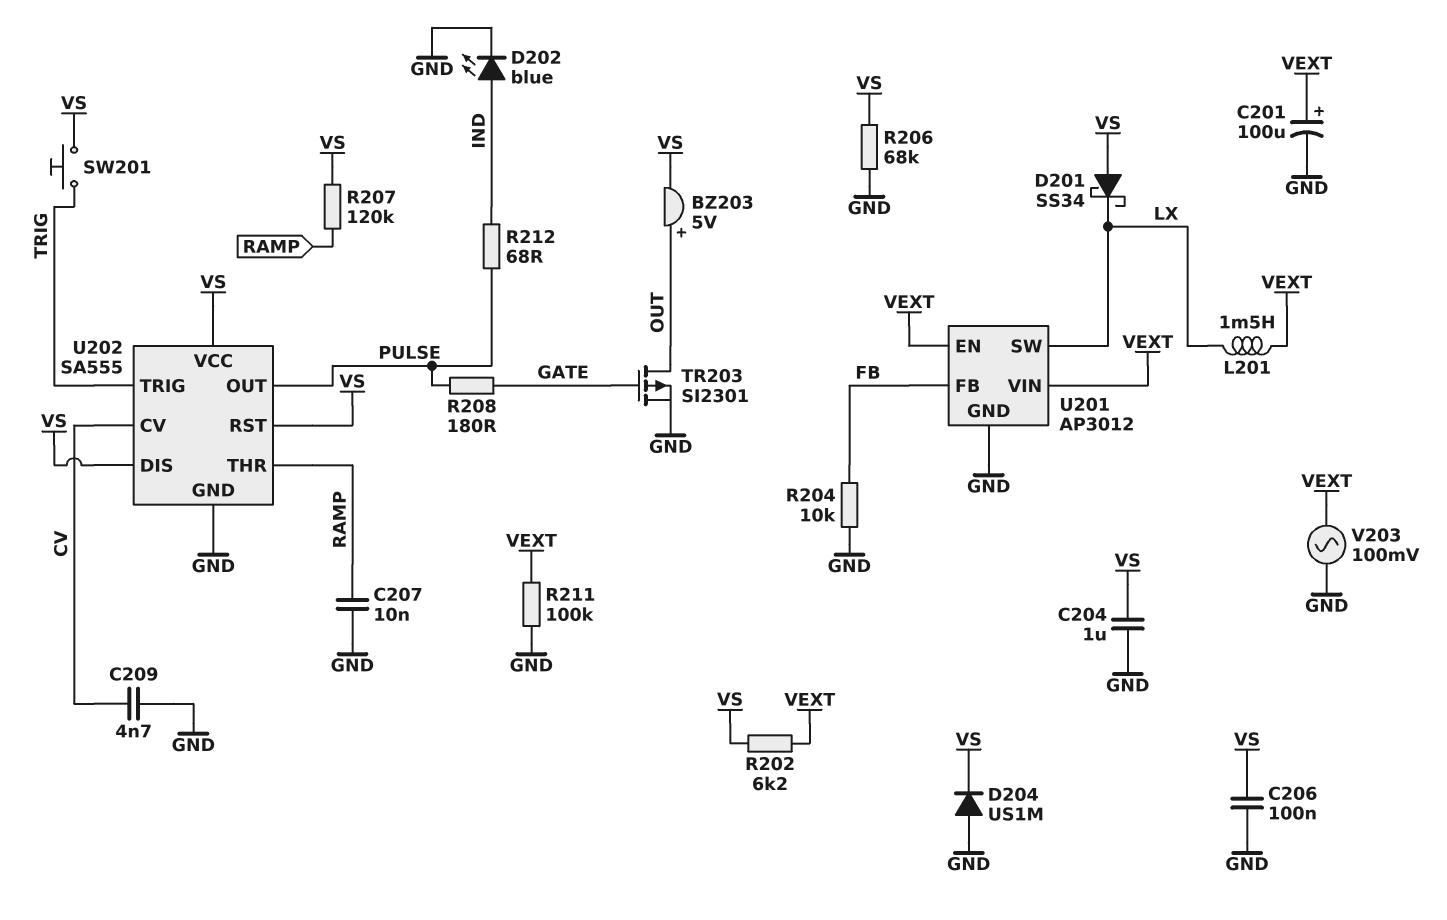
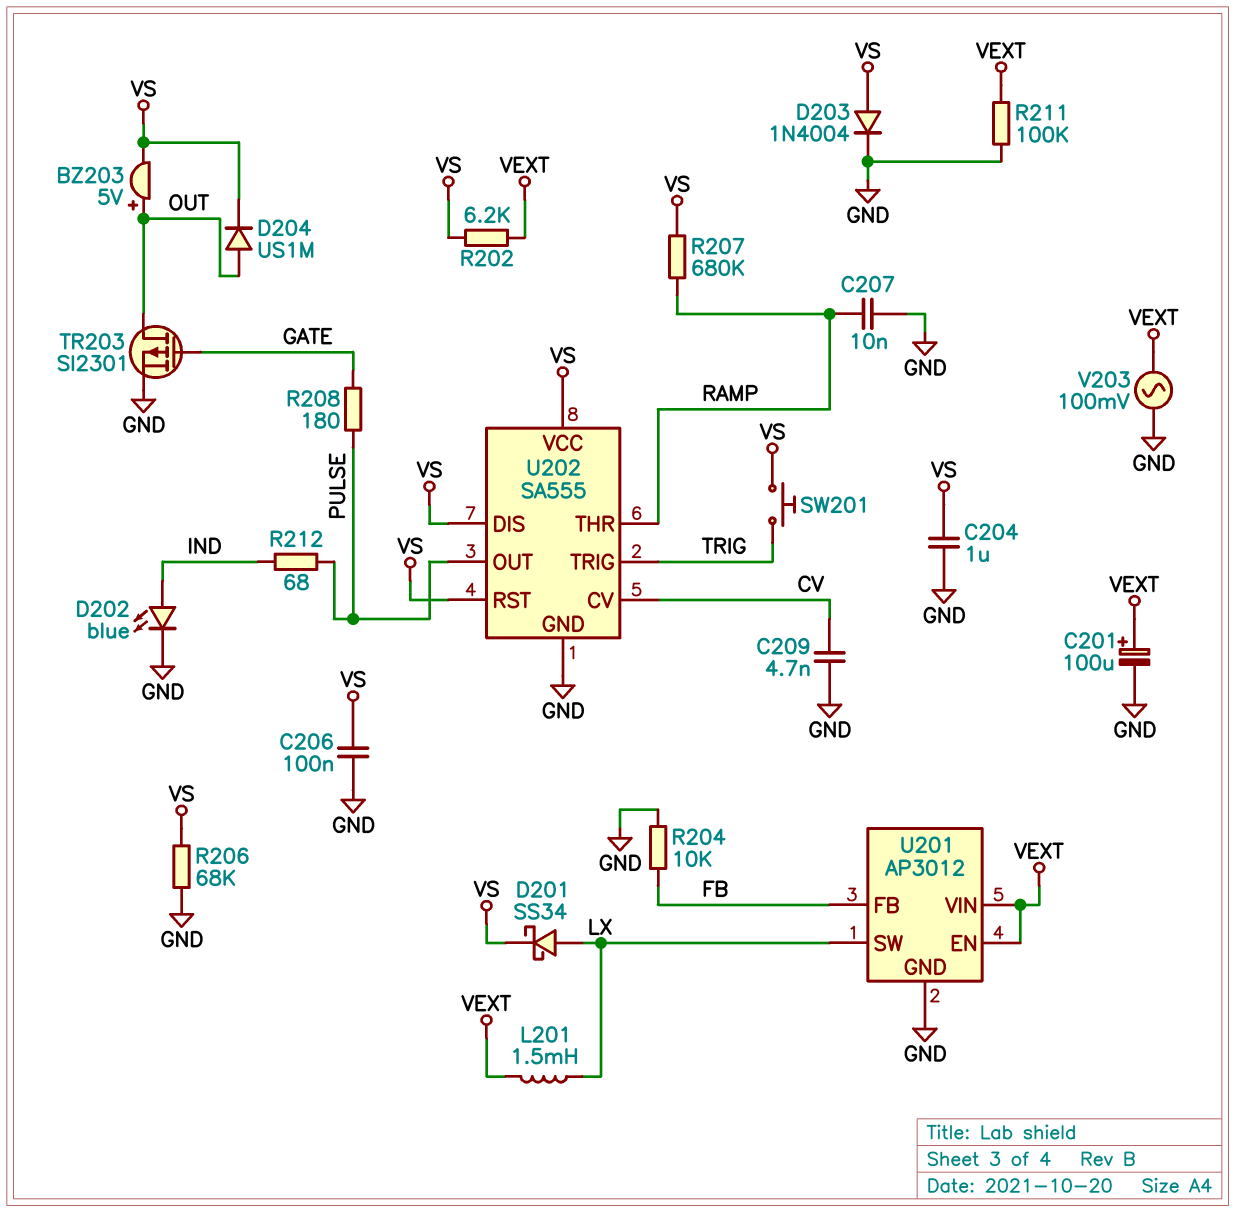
D201: schottky SS34 (A VS, K LX) -> schottky SS34 (A LX, K VS)
D203: none -> diode 1N4004 (A VS, K GND)
D204: diode US1M (A GND, K VS) -> diode US1M (A OUT, K VS)
R207: 120k (RAMP, VS) -> 680k (RAMP, VS)

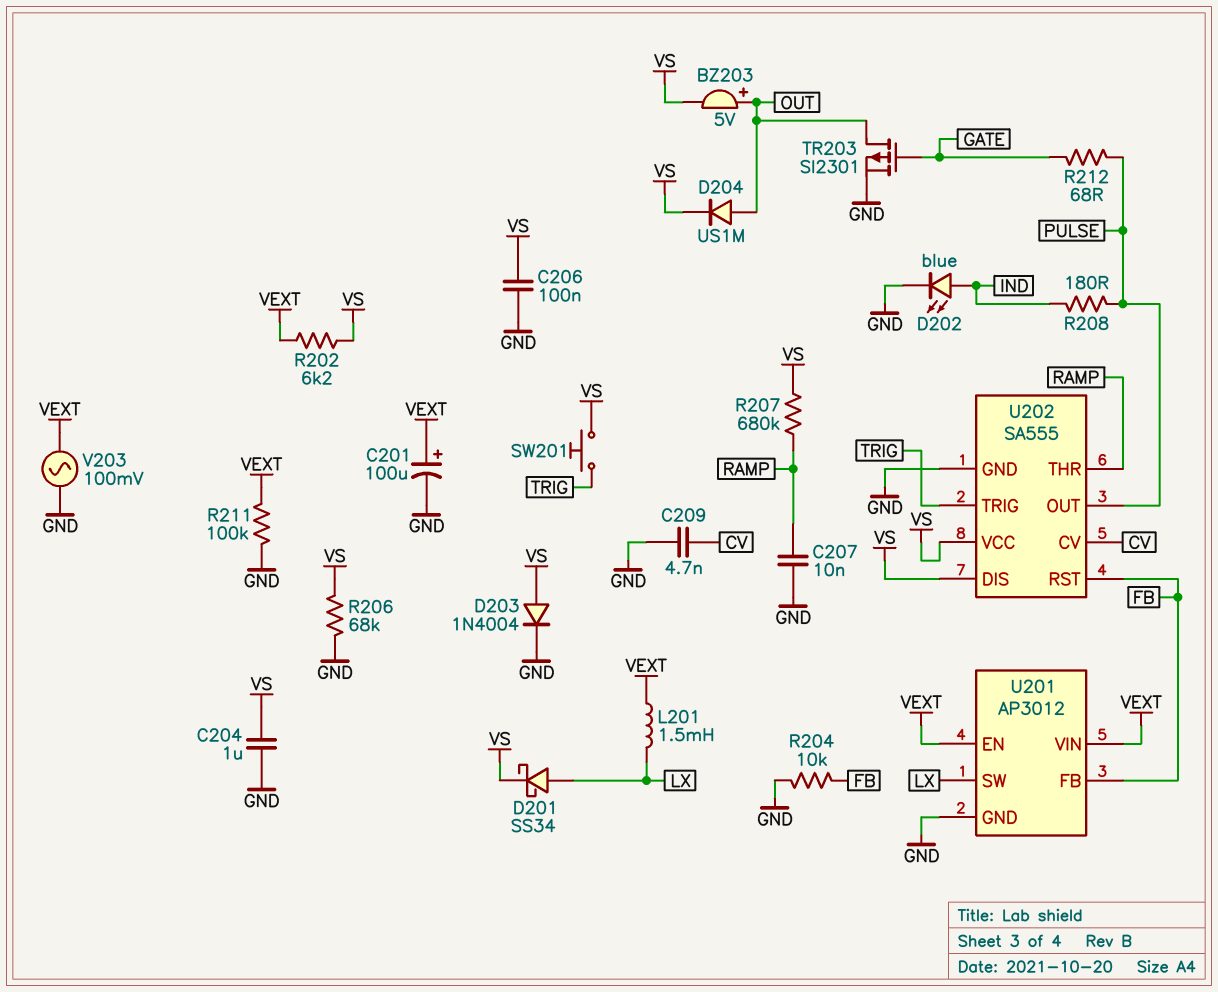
R208: 180 (GATE, PULSE) -> 180 (IND, PULSE)
R212: 68 (IND, PULSE) -> 68 (GATE, PULSE)
U202 pin RST: VS -> FB

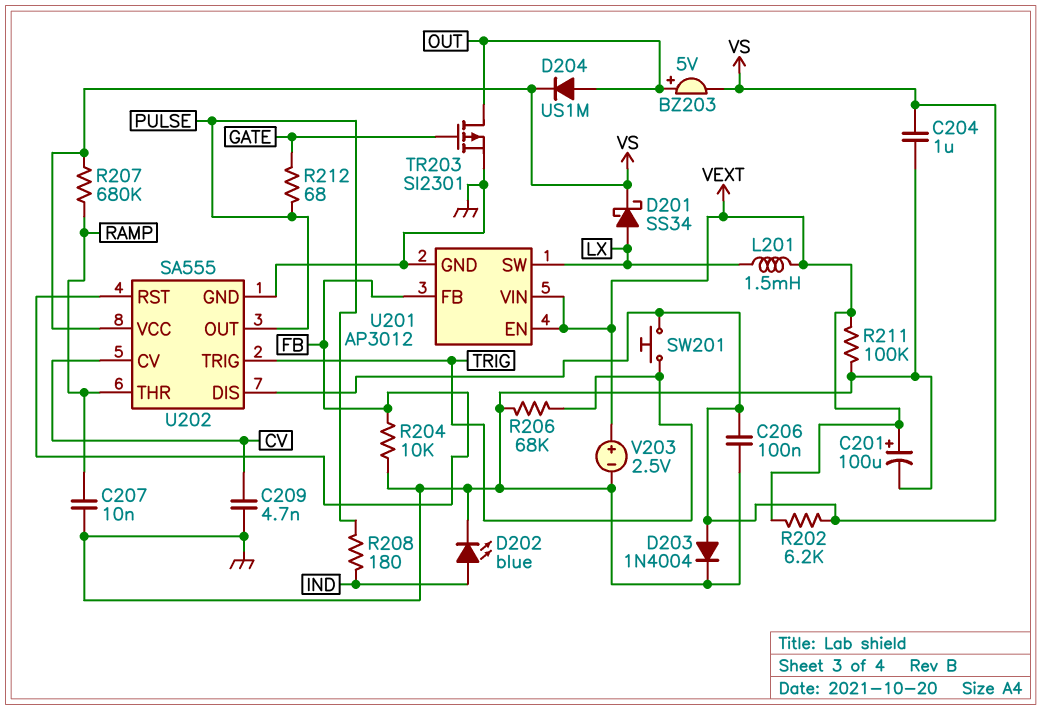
R206: 68k (GND, VS) -> 68k (GND, TRIG)
V203: AC 100mV (GND, VEXT) -> 2.5V (plus VEXT, minus GND)

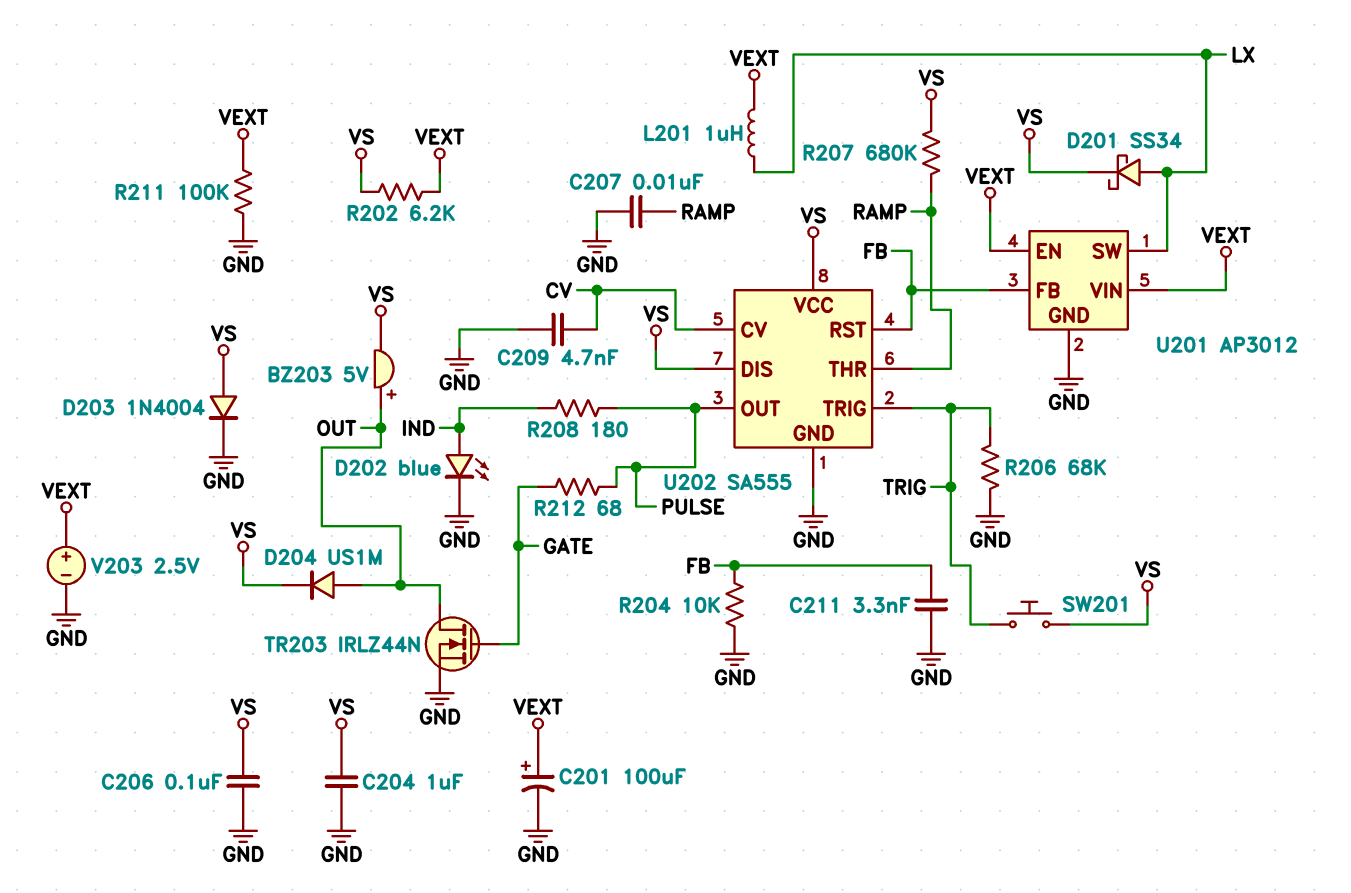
C211: none -> 3.3nF (FB, GND)
L201: 1.5mH (LX, VEXT) -> 1uH (LX, VEXT)
TR203: PMOS SI2301 (G GATE, D OUT, S GND) -> NMOS IRLZ44N (G GATE, D OUT, S GND)

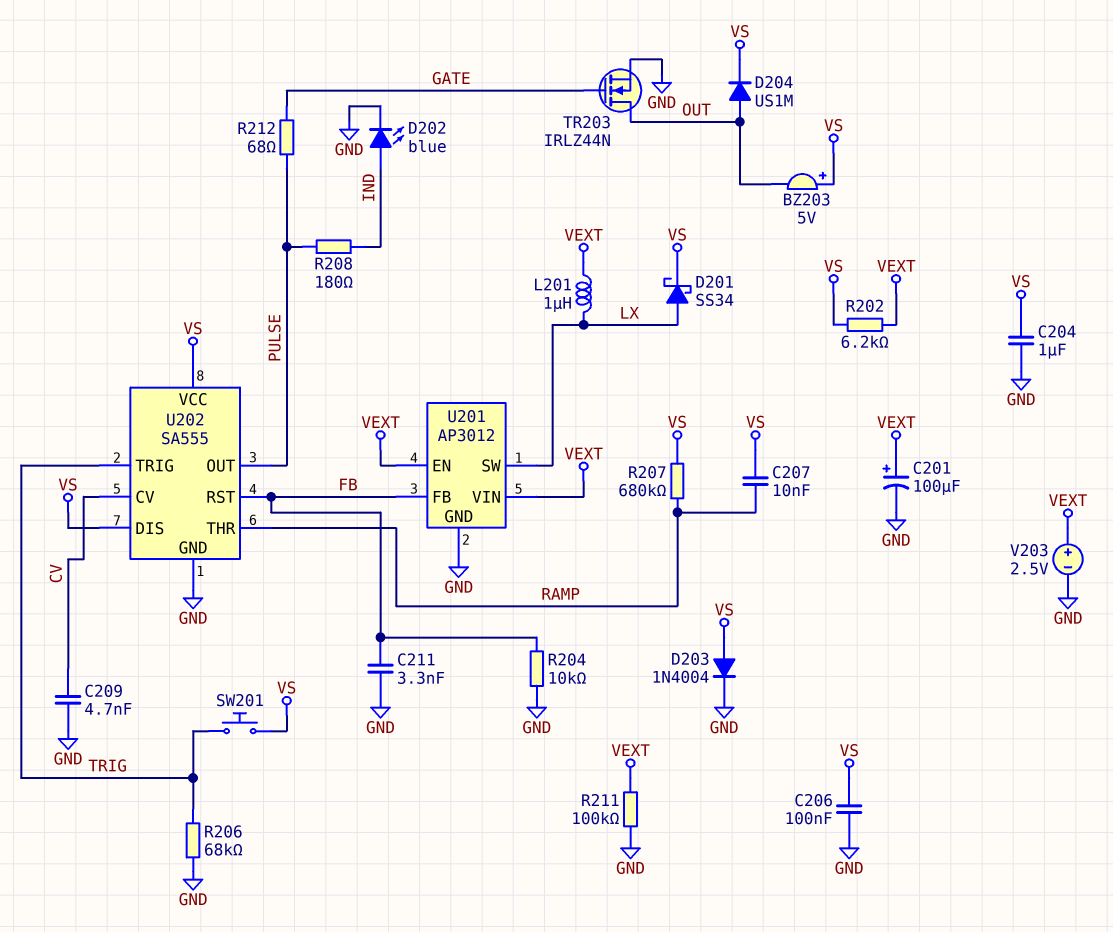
BZ203: buzzer 5V (plus OUT, minus VS) -> buzzer 5V (plus VS, minus OUT)
C207: 10nF (GND, RAMP) -> 10nF (RAMP, VS)

